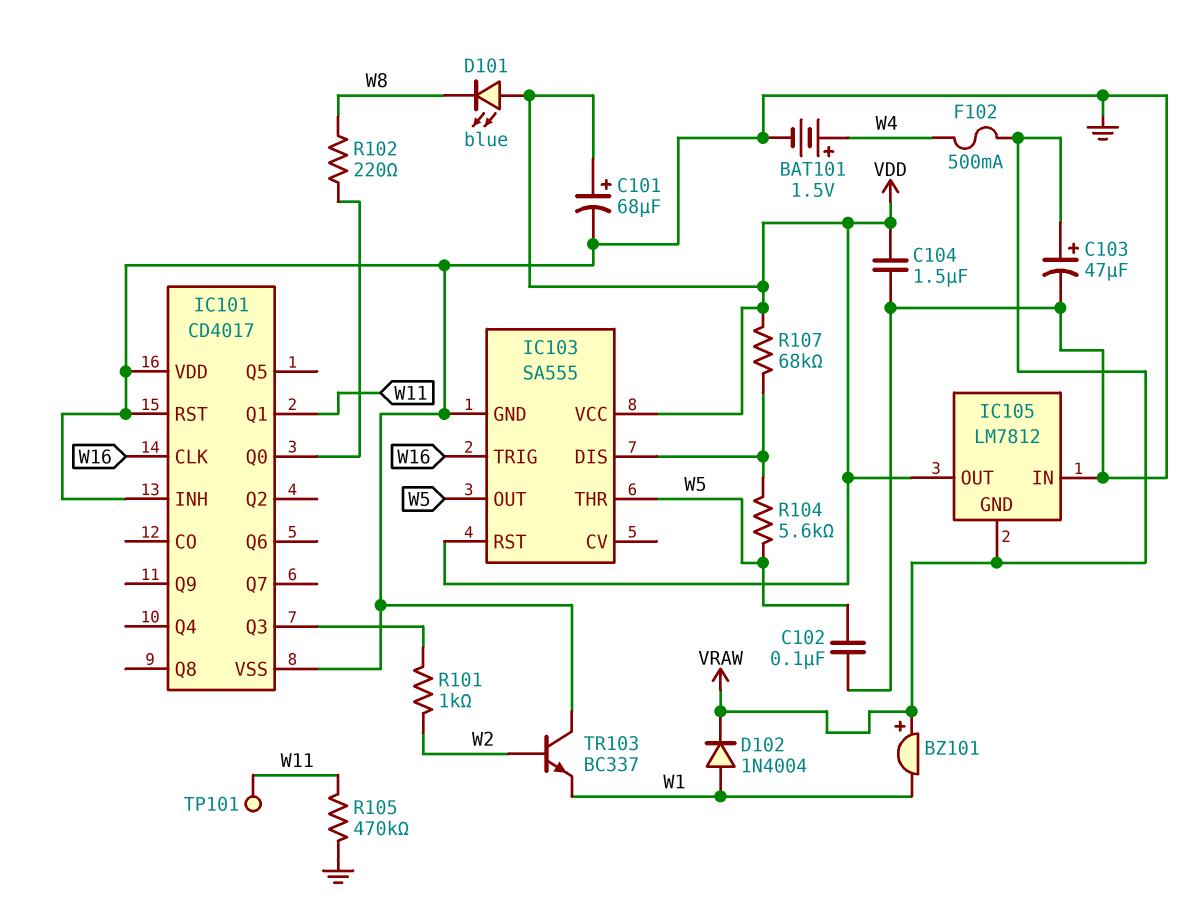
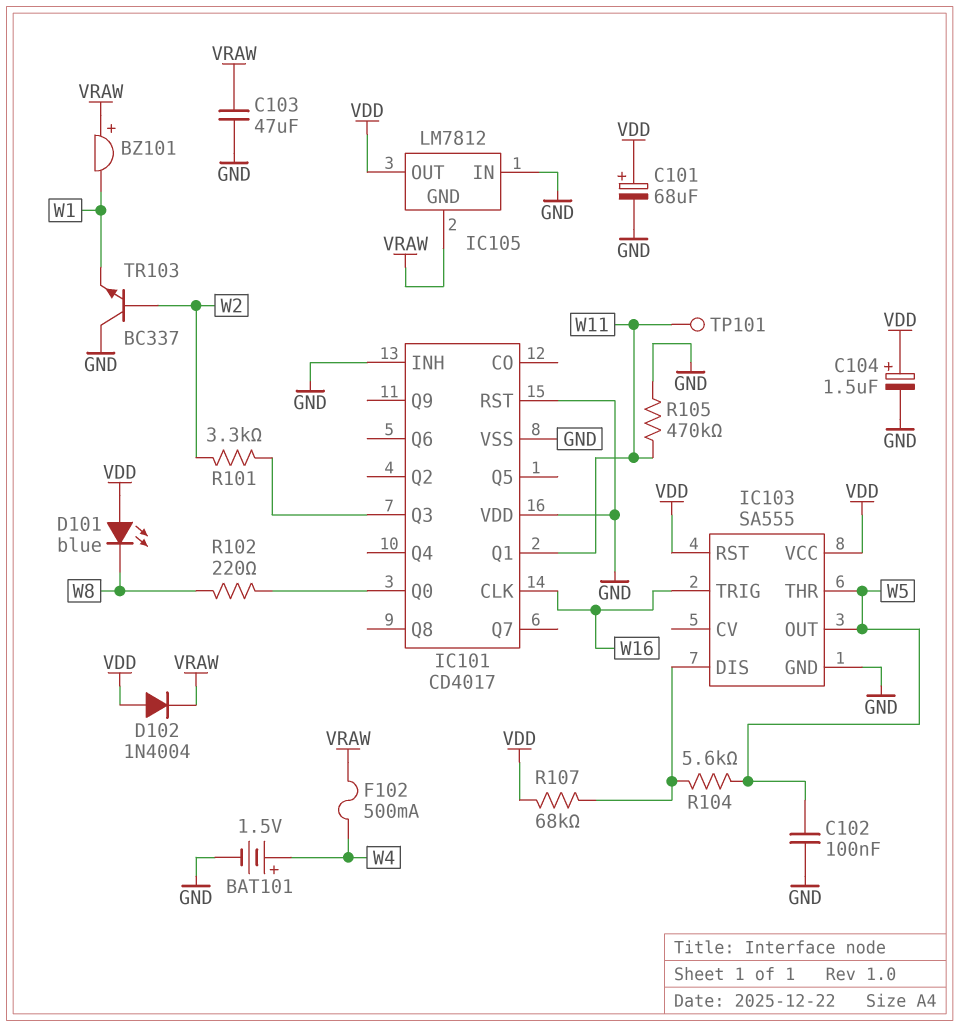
C103: 47uF (plus VRAW, minus GND) -> 47uF (GND, VRAW)
C104: 1.5uF (GND, VDD) -> 1.5uF (plus VDD, minus GND)
D102: diode 1N4004 (A W1, K VRAW) -> diode 1N4004 (A VDD, K VRAW)
R101: 1k (IC101/Q3, W2) -> 3.3k (IC101/Q3, W2)

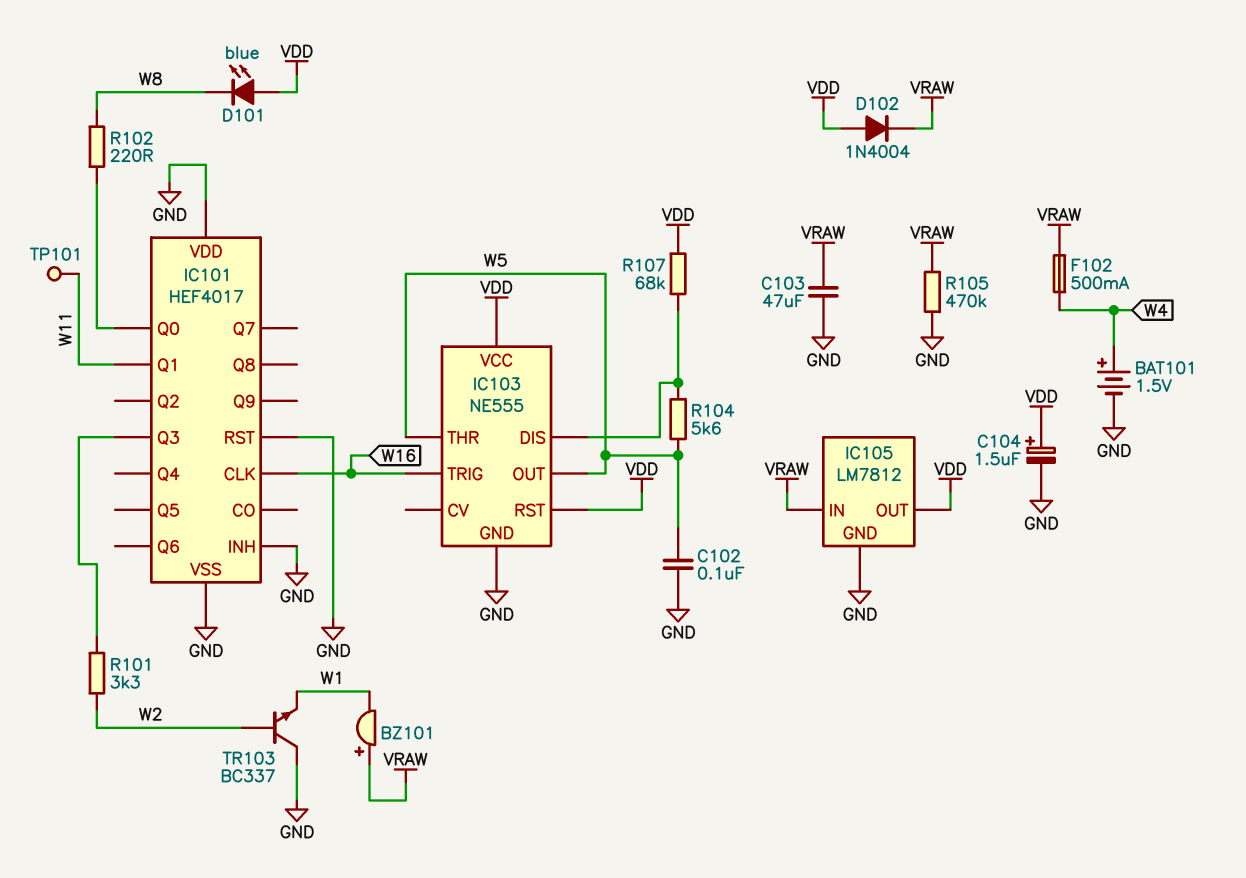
C101: 68uF (plus VDD, minus GND) -> none
IC101: CD4017 -> HEF4017
IC103: SA555 -> NE555
IC105 pin GND: VRAW -> GND
IC105 pin IN: GND -> VRAW
R105: 470k (GND, W11) -> 470k (GND, VRAW)

